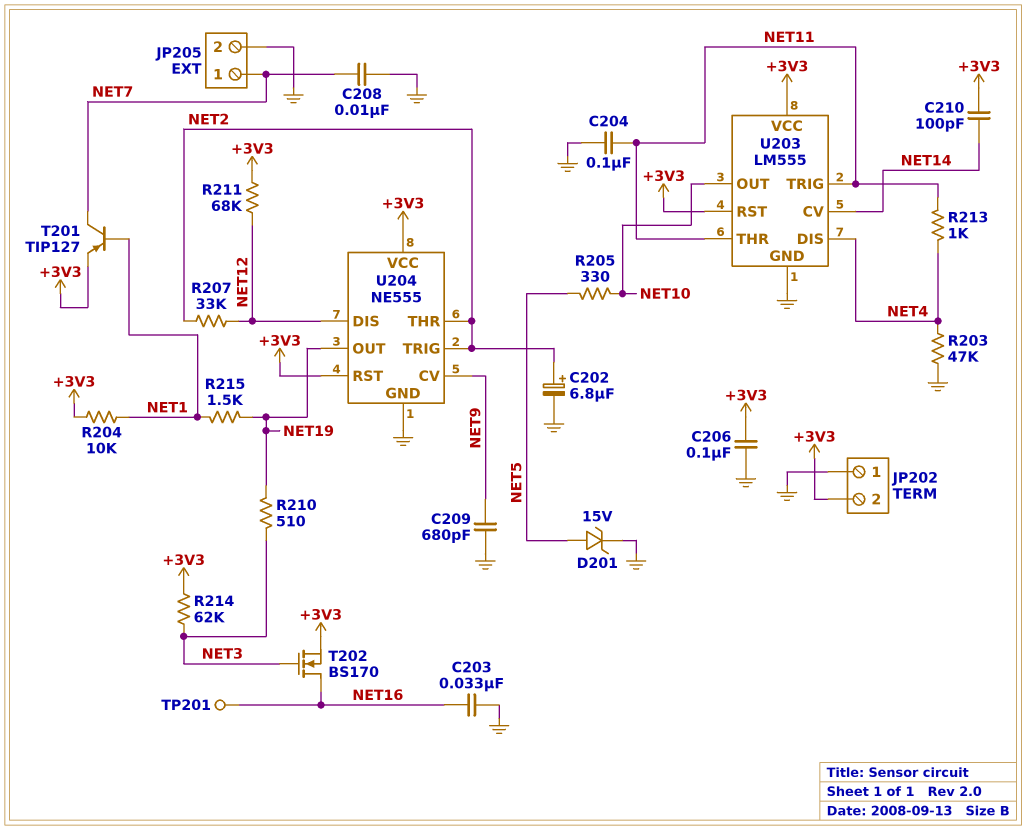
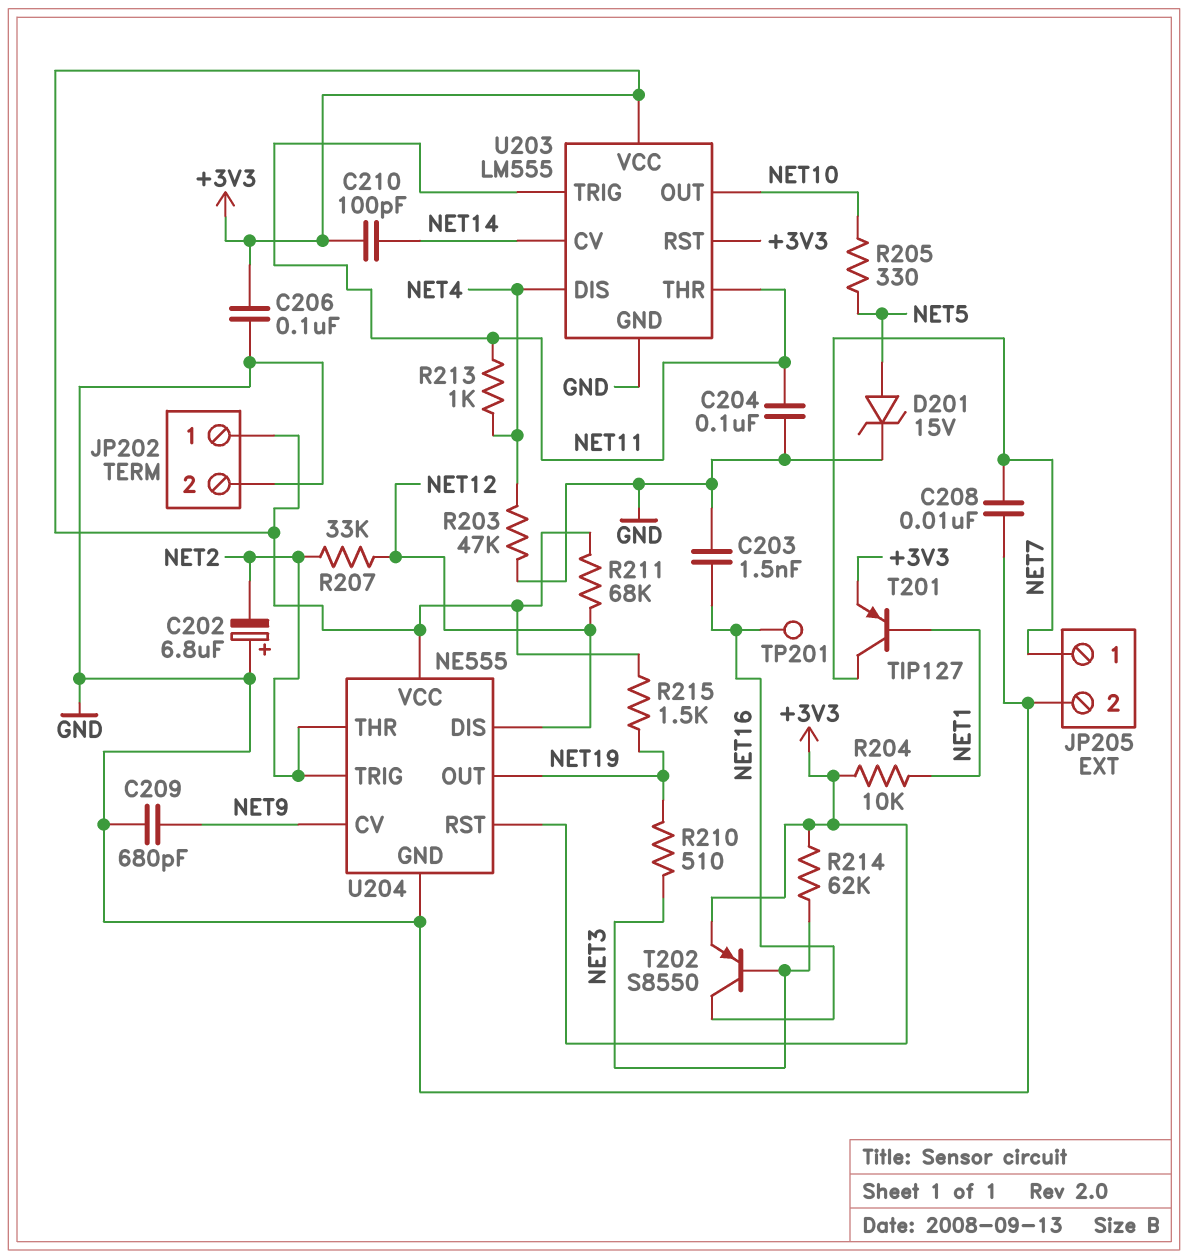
C202: 6.8uF (plus NET2, minus GND) -> 6.8uF (plus GND, minus NET2)
C203: 33nF (GND, NET16) -> 1.5nF (GND, NET16)
JP202 pin 1: GND -> +3V3
JP202 pin 2: +3V3 -> GND
R215: 1.5k (NET1, NET19) -> 1.5k (+3V3, NET19)
T202: NMOS BS170 (G NET3, D NET16, S +3V3) -> PNP S8550 (B NET3, C NET16, E +3V3)

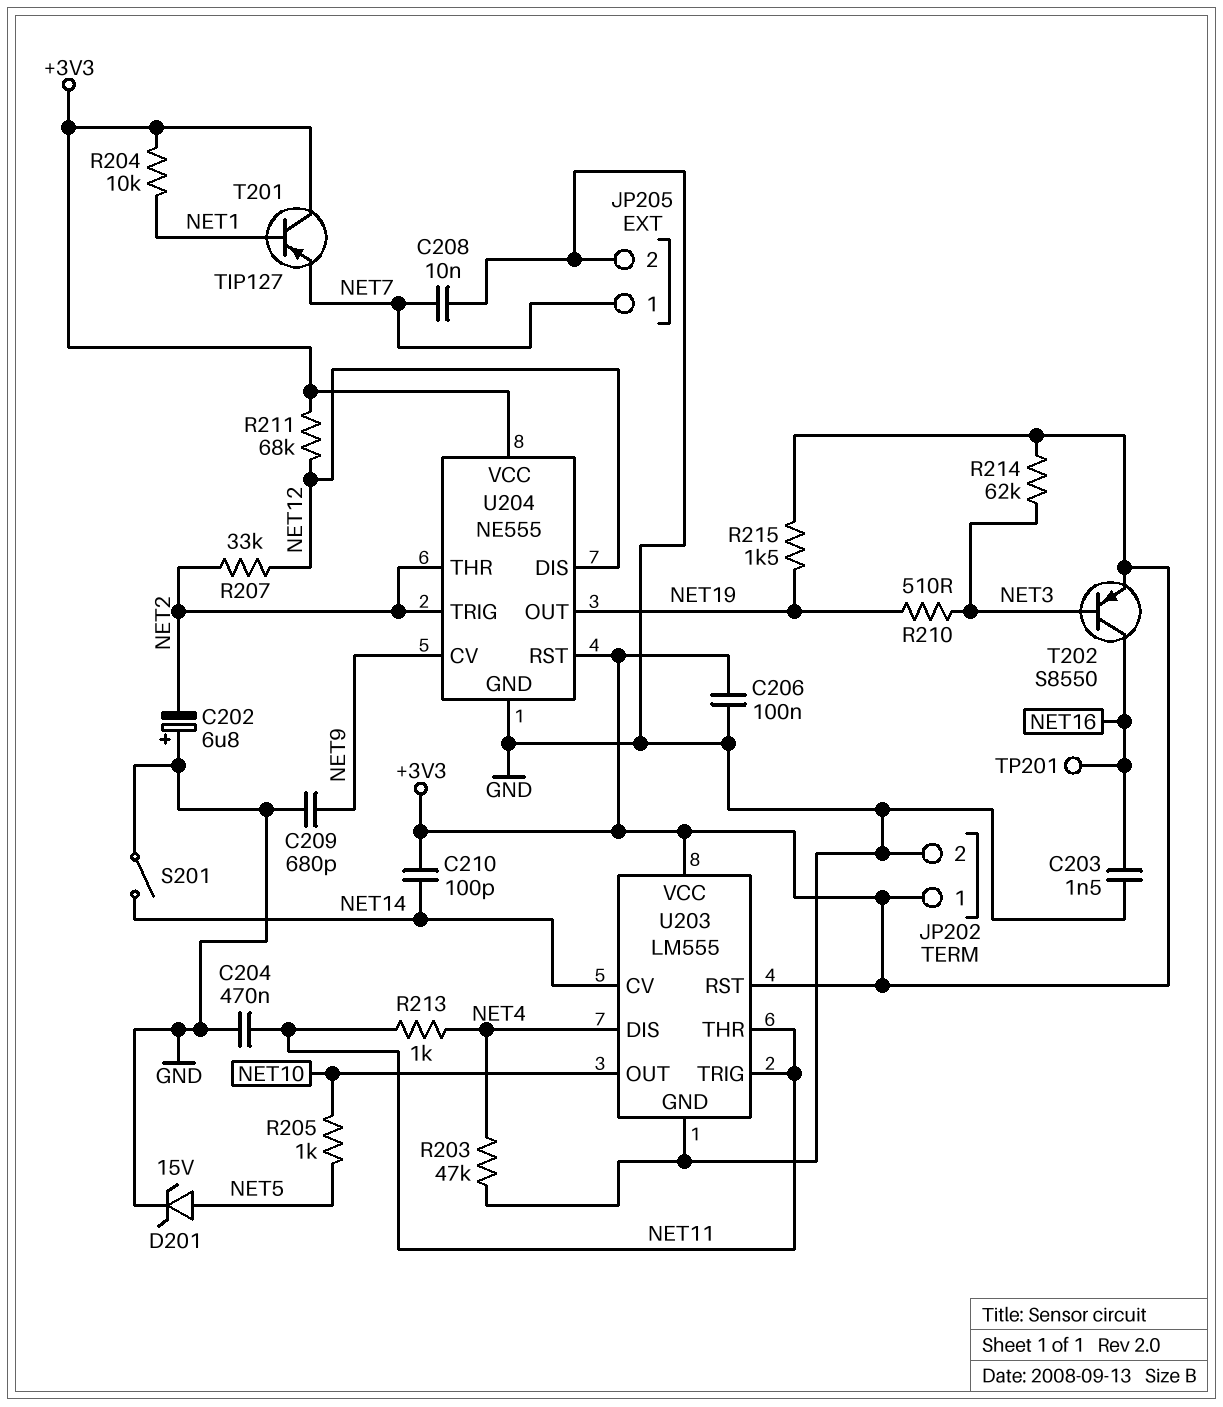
C204: 100nF (GND, NET11) -> 470nF (GND, NET11)
R205: 330 (NET5, NET10) -> 1k (NET5, NET10)
S201: none -> switch (GND, NET14)
T201: PNP TIP127 (B NET1, C NET7, E +3V3) -> PNP TIP127 (B NET1, C +3V3, E NET7)

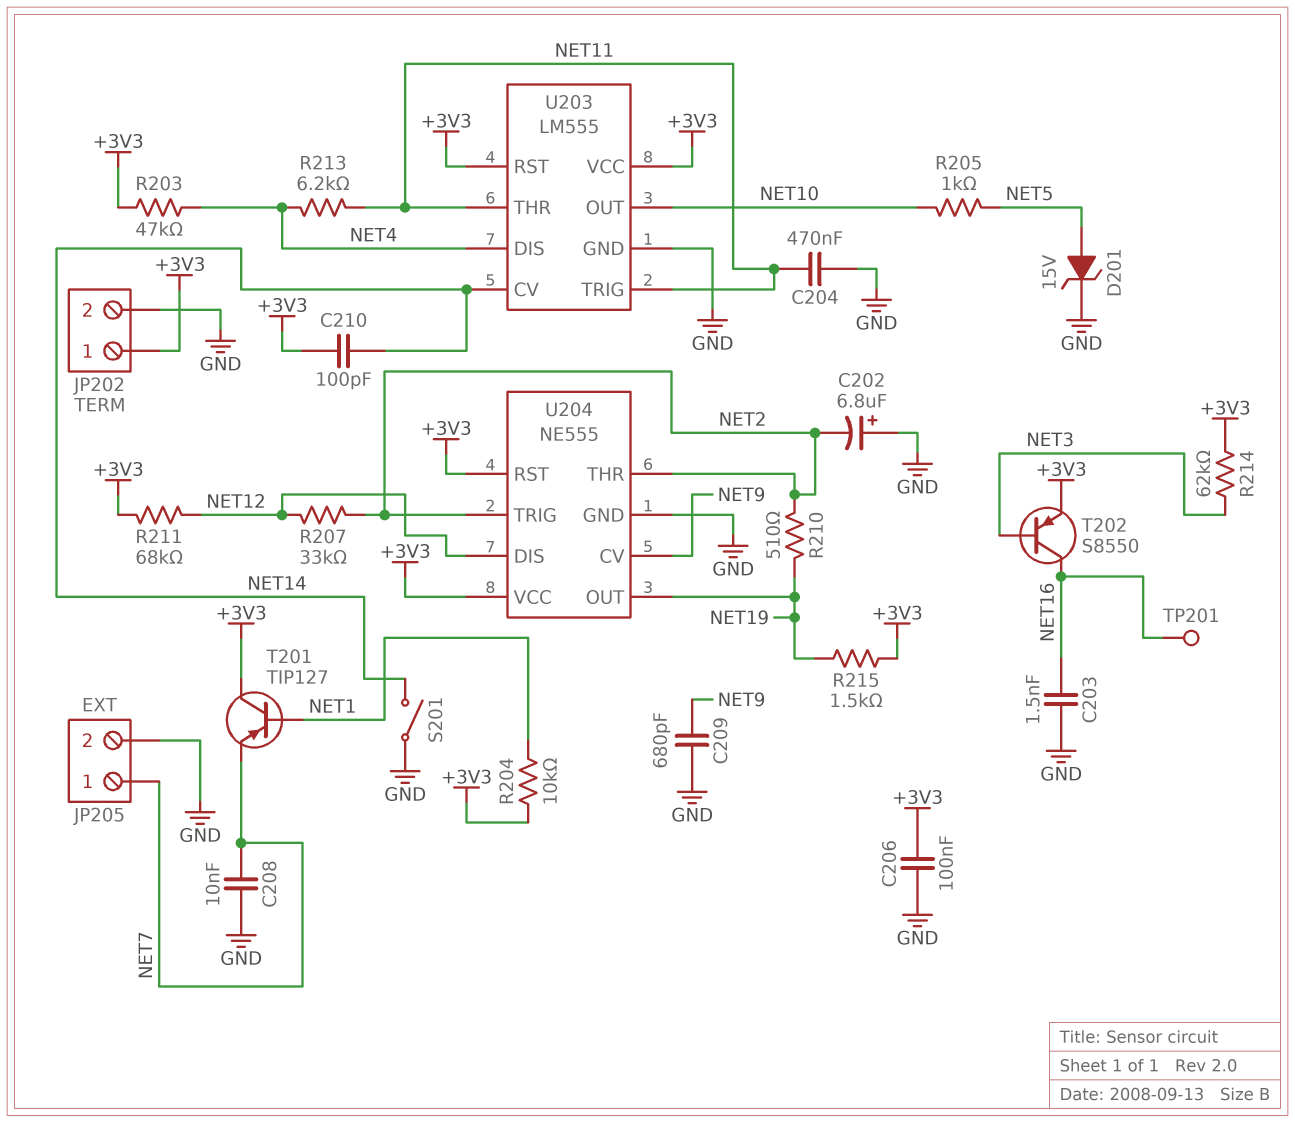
R203: 47k (GND, NET4) -> 47k (+3V3, NET4)
R210: 510 (NET3, NET19) -> 510 (NET2, NET19)
R213: 1k (NET4, NET11) -> 6.2k (NET4, NET11)

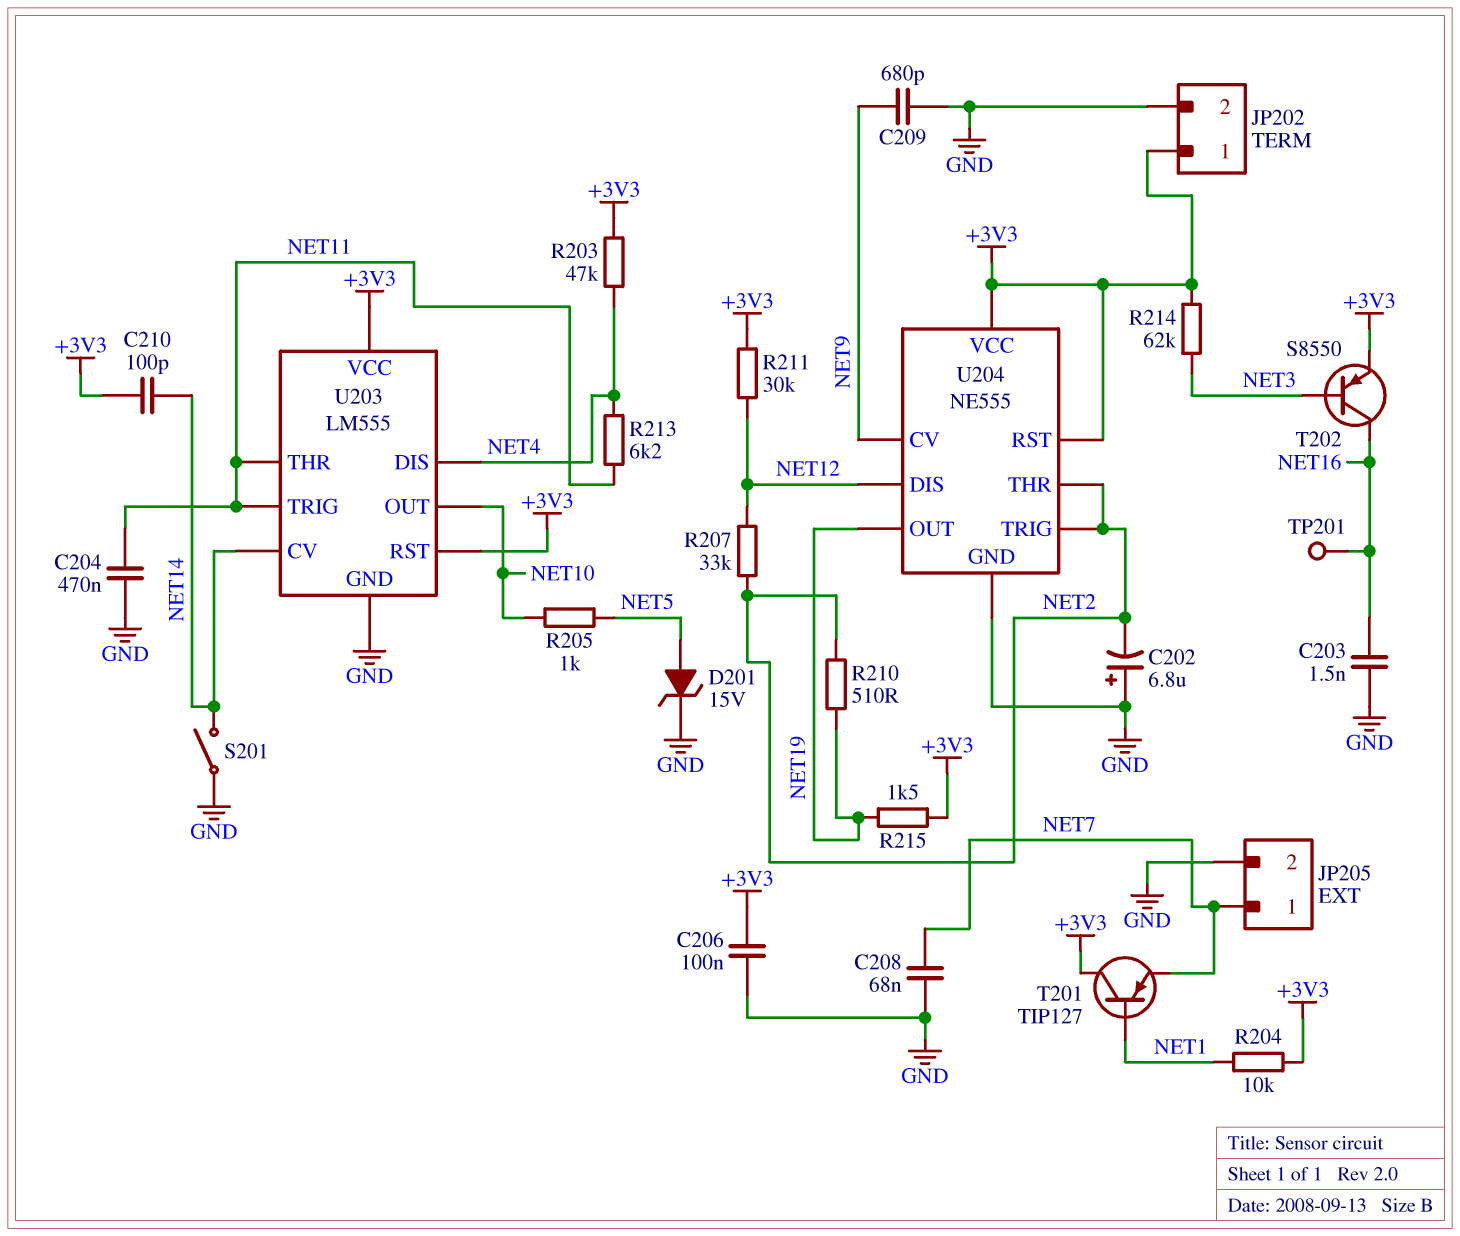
C208: 10nF (GND, NET7) -> 68nF (GND, NET7)
R211: 68k (+3V3, NET12) -> 30k (+3V3, NET12)

